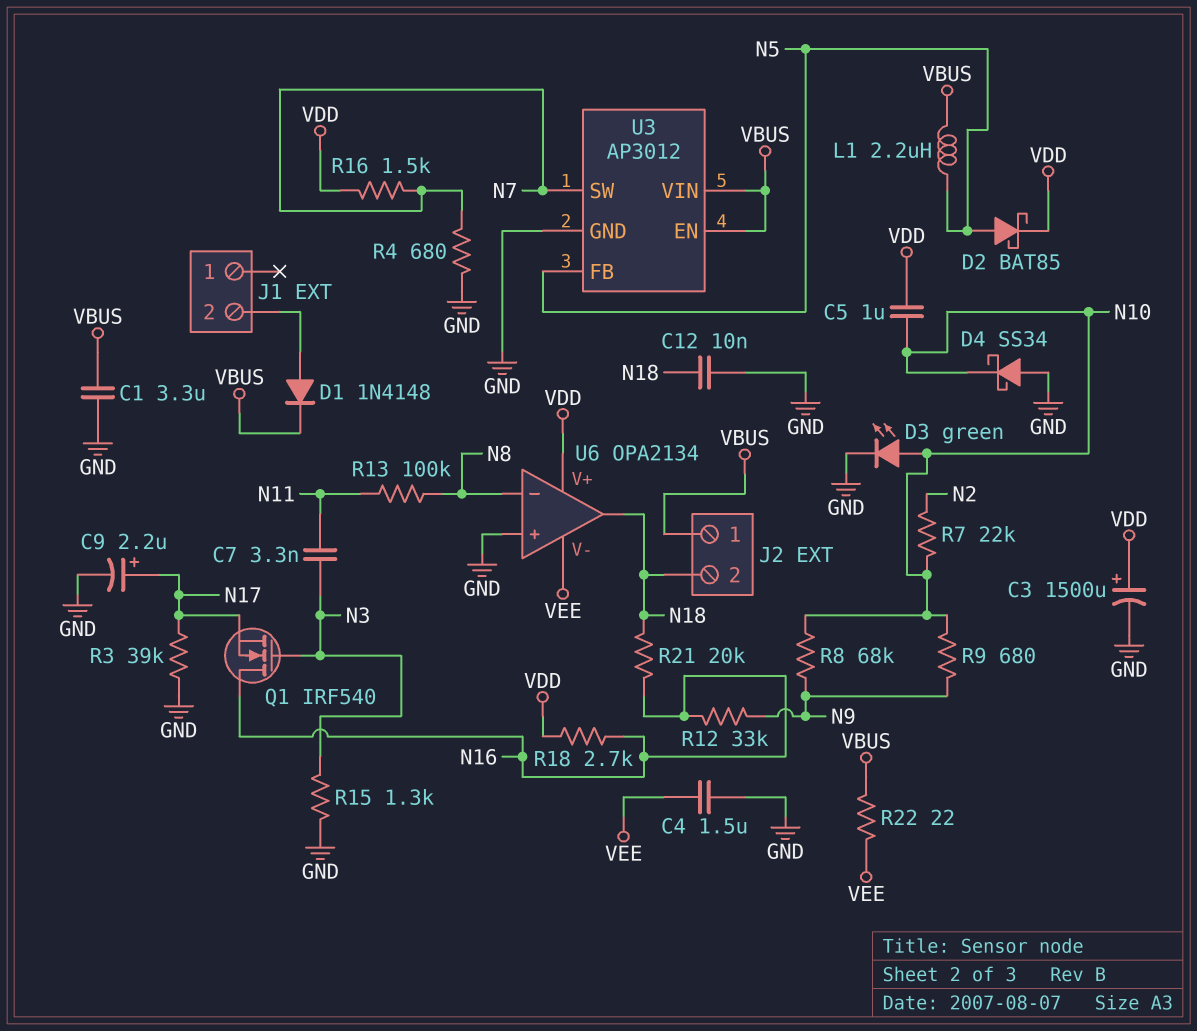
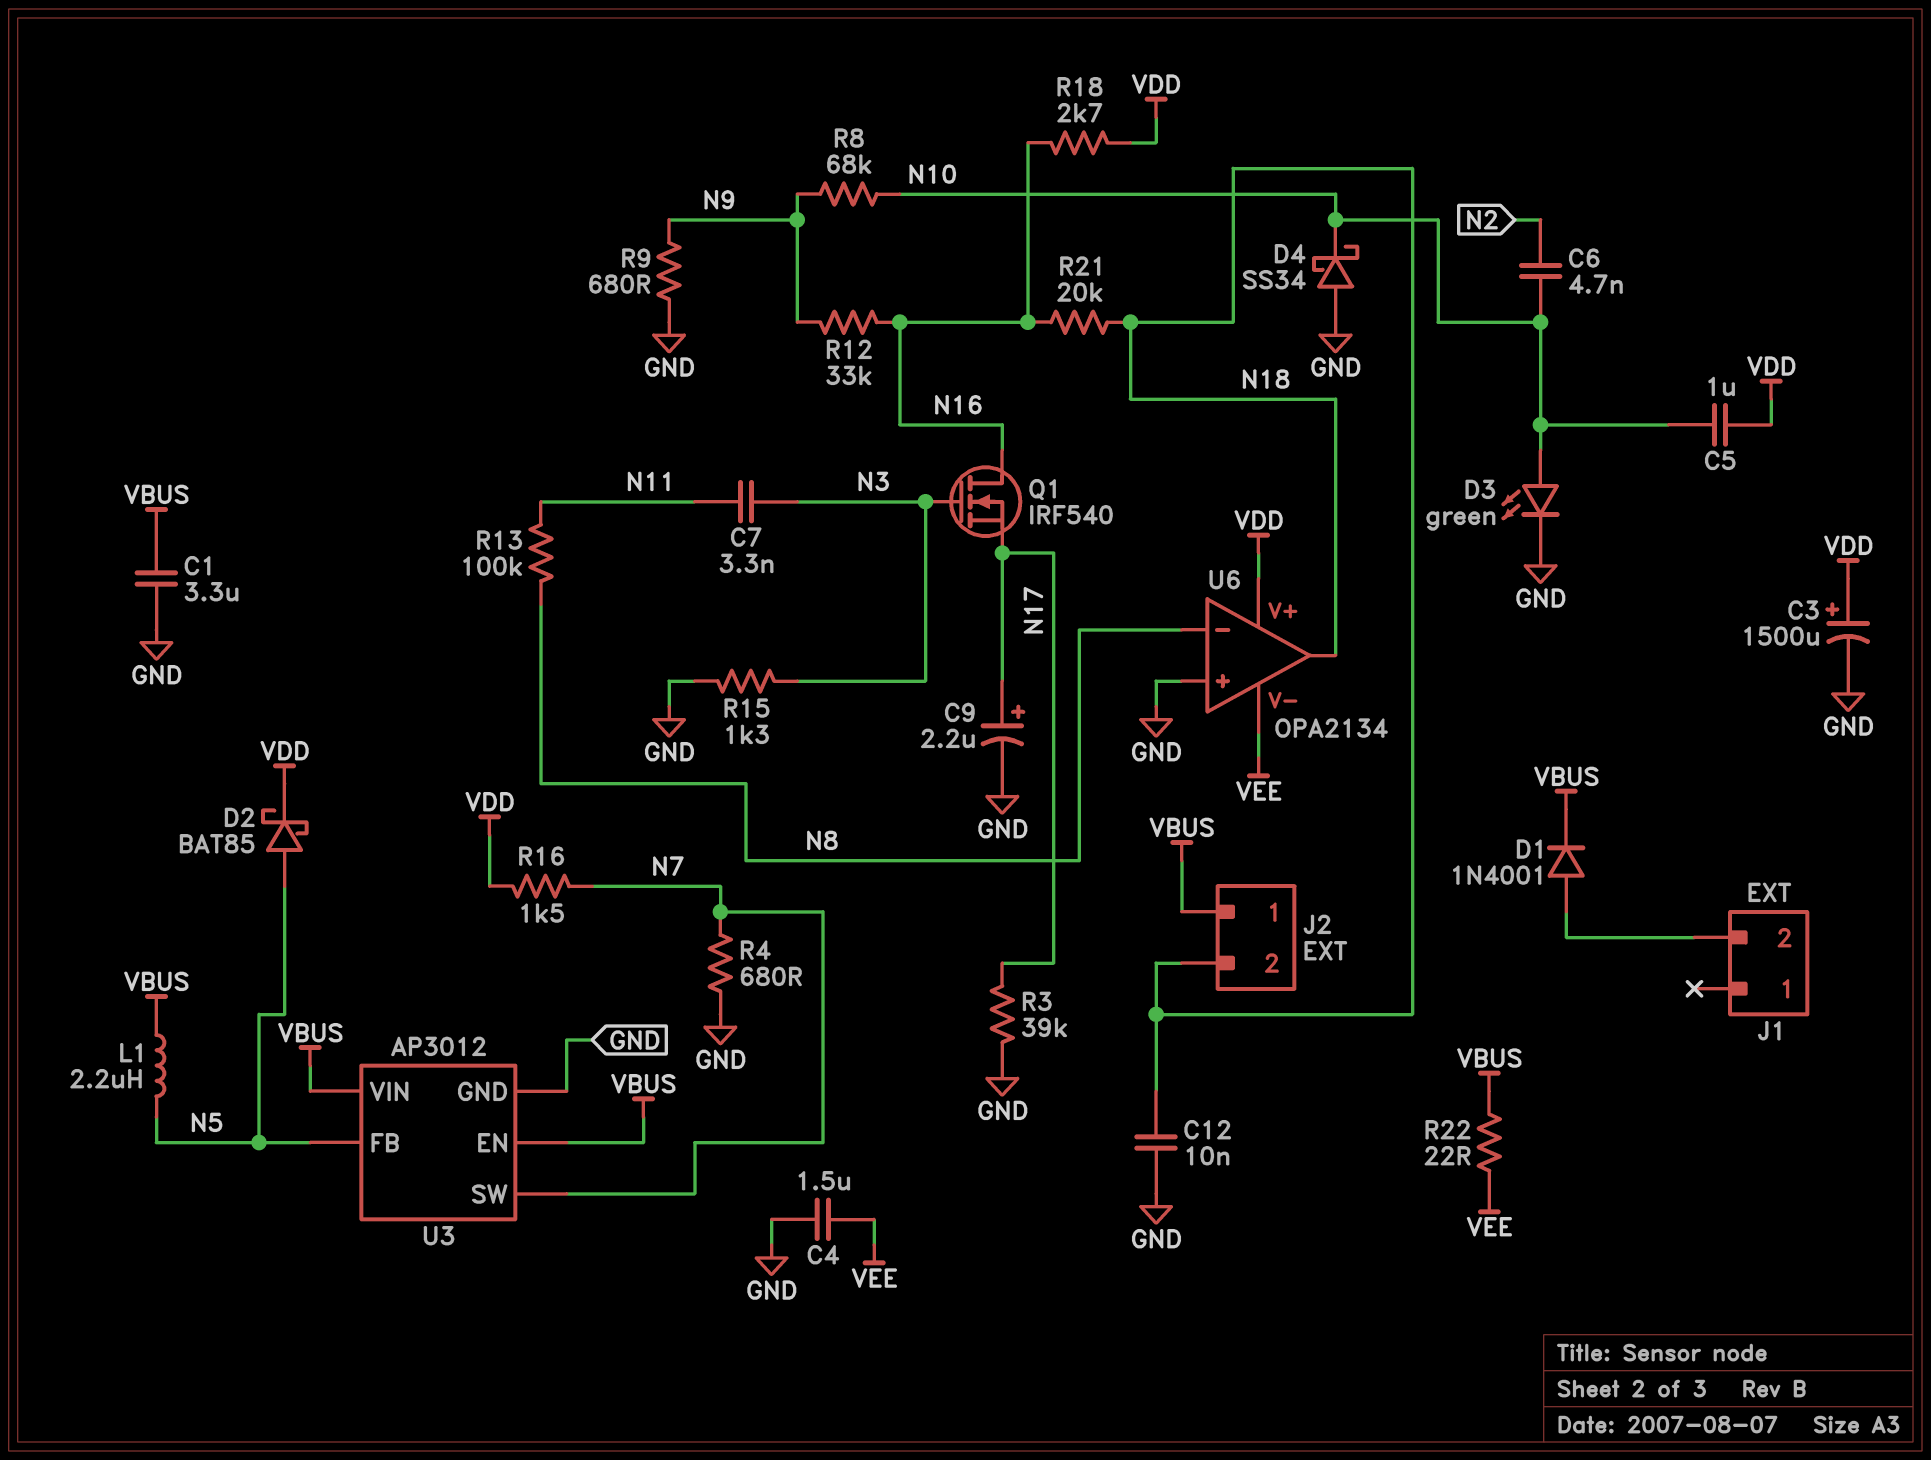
C6: none -> 4.7nF (N2, N10)
D1: diode 1N4148 (A J1/2, K VBUS) -> diode 1N4001 (A J1/2, K VBUS)
R7: 22k (N2, N10) -> none
R9: 680 (N9, N10) -> 680 (GND, N9)

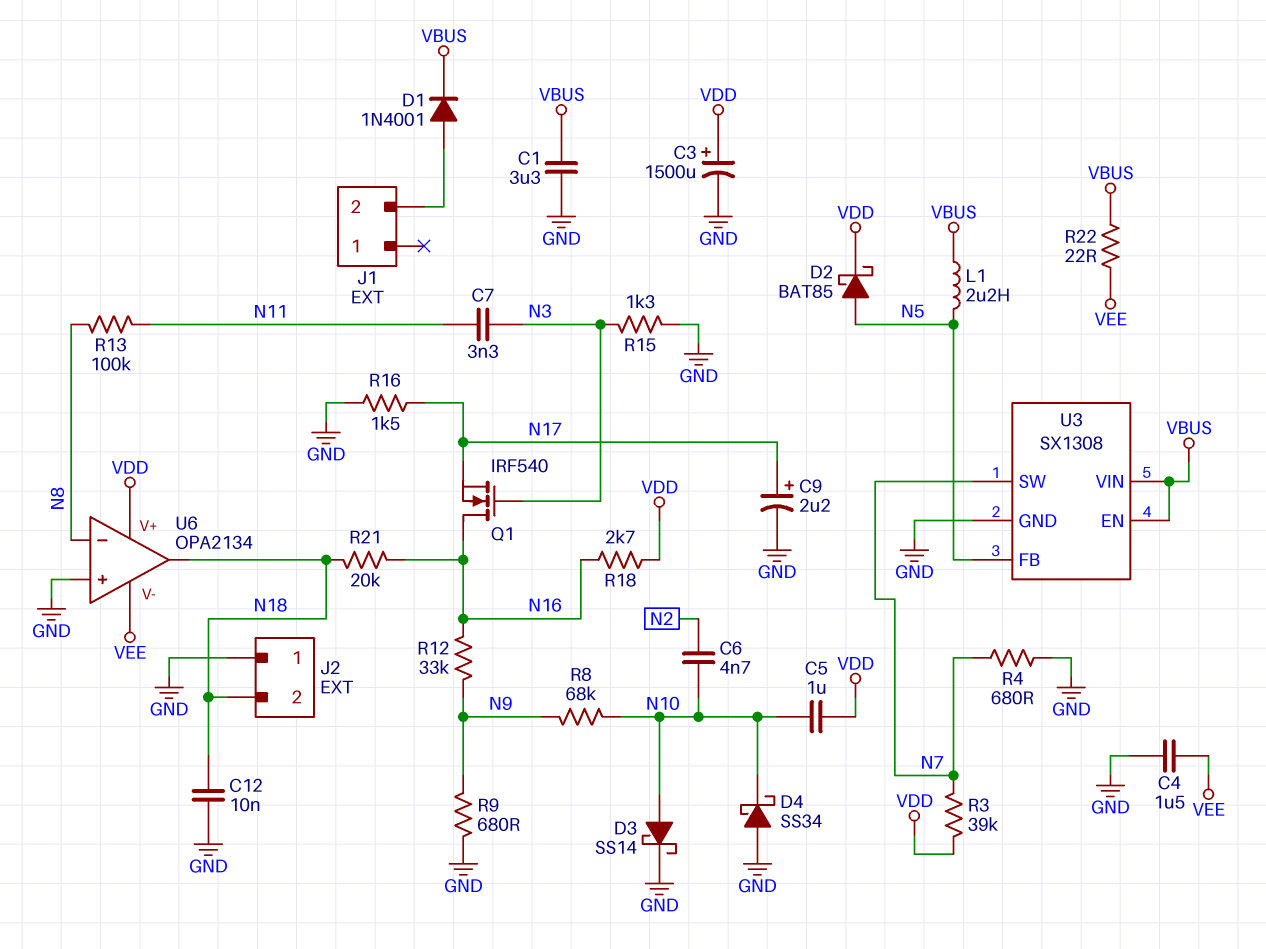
D3: LED green (A N10, K GND) -> schottky SS14 (A N10, K GND)
J2 pin 1: VBUS -> GND
R3: 39k (GND, N17) -> 39k (N7, VDD)
R16: 1.5k (N7, VDD) -> 1.5k (GND, N17)
U3: AP3012 -> SX1308

